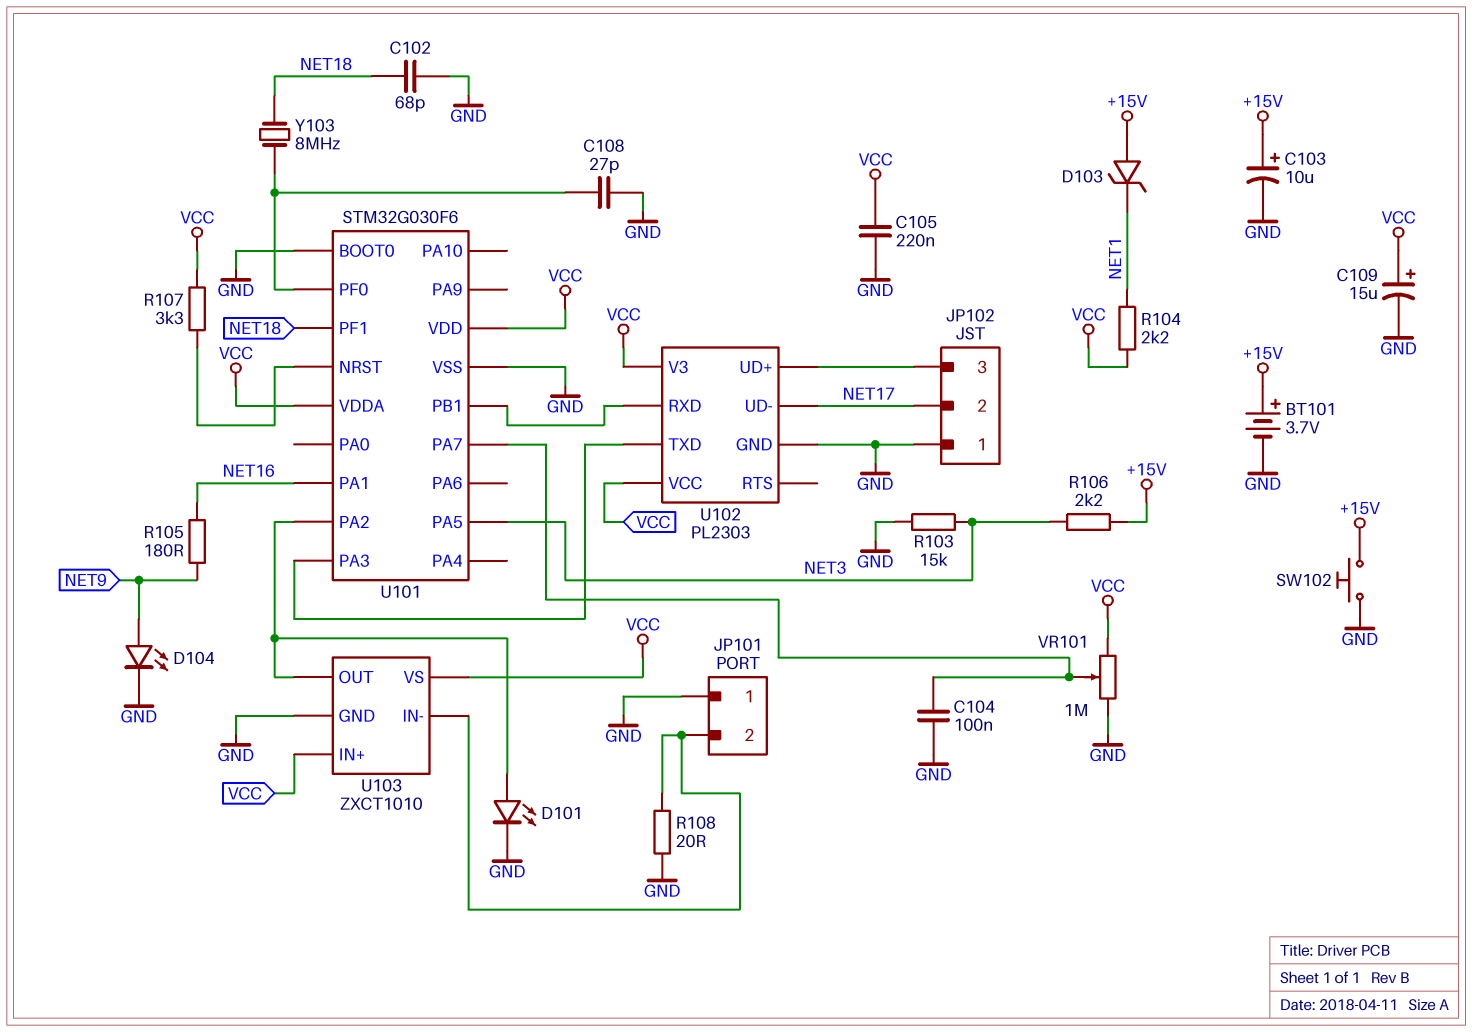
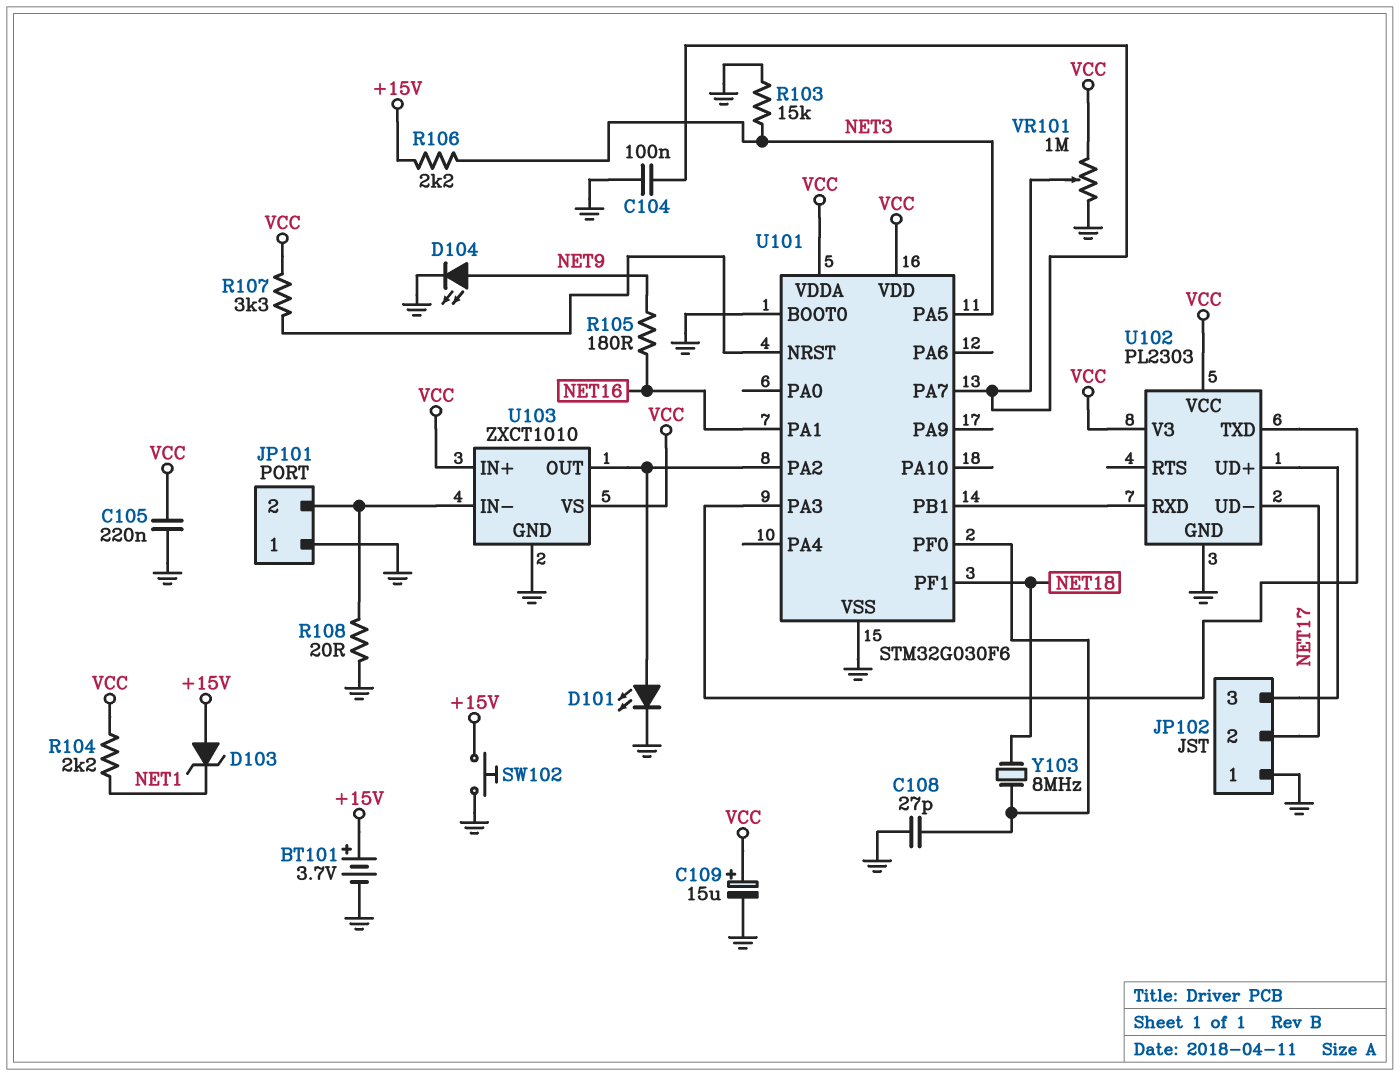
C102: 68pF (GND, NET18) -> none
C103: 10uF (plus +15V, minus GND) -> none

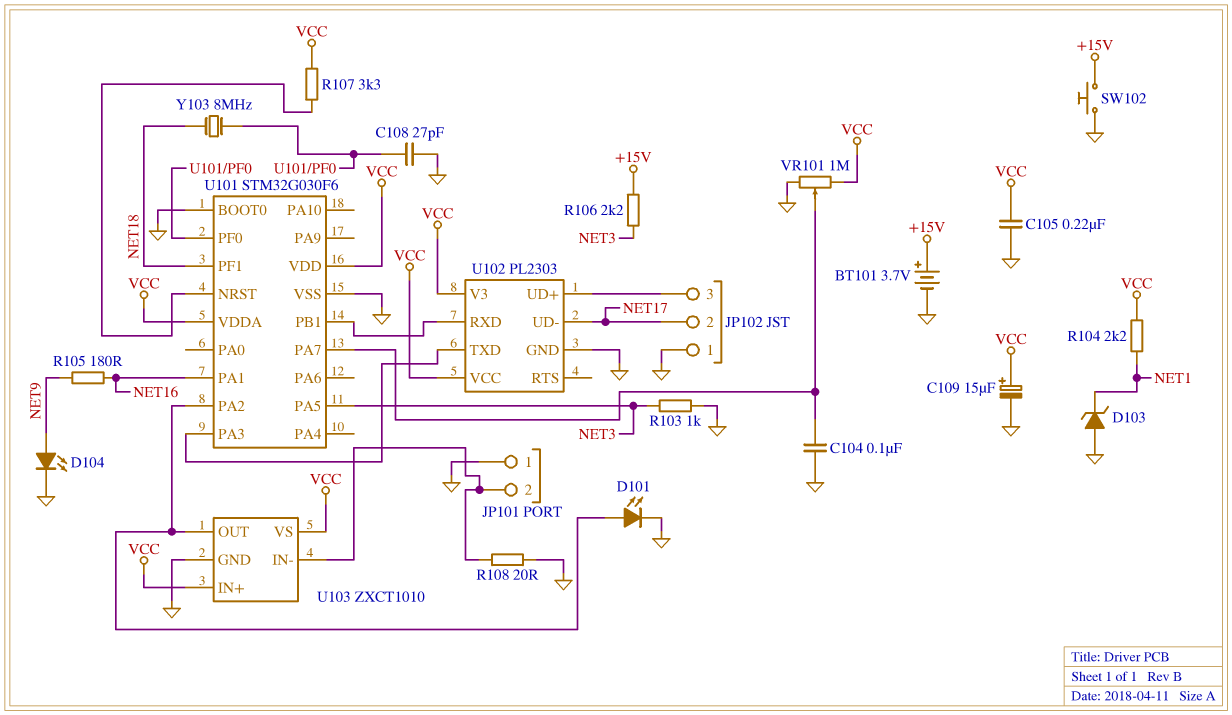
D103: zener (A +15V, K NET1) -> zener (A GND, K NET1)
R103: 15k (GND, NET3) -> 1k (GND, NET3)

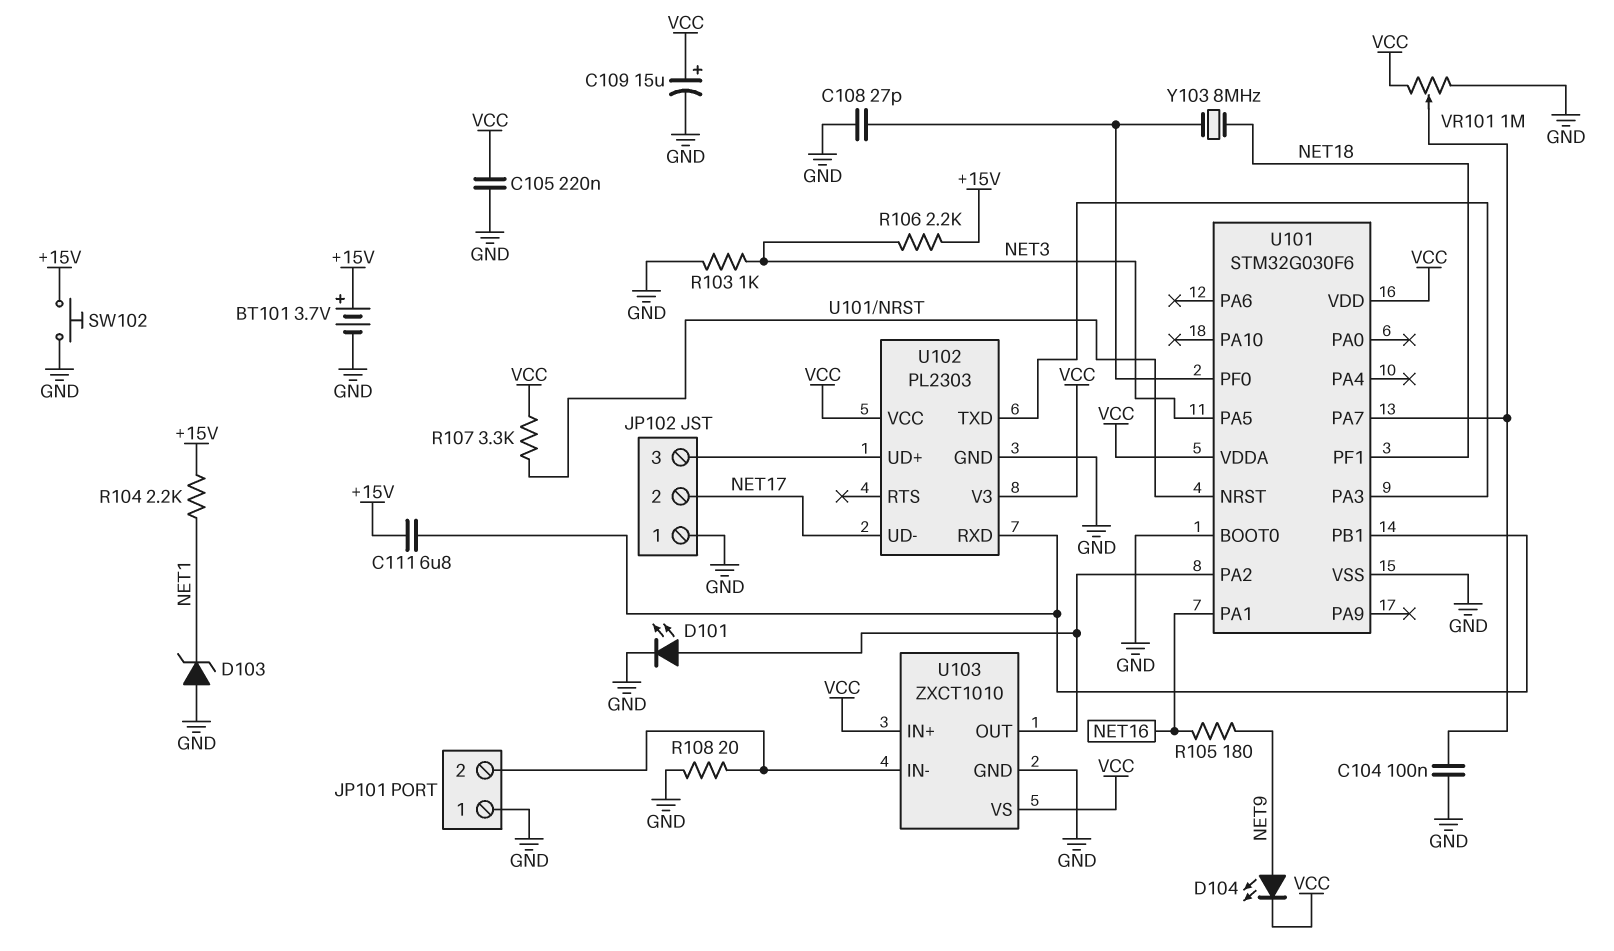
C111: none -> 6.8uF (+15V, U101/PB1)
D104: LED (A NET9, K GND) -> LED (A NET9, K VCC)
R104: 2.2k (NET1, VCC) -> 2.2k (+15V, NET1)

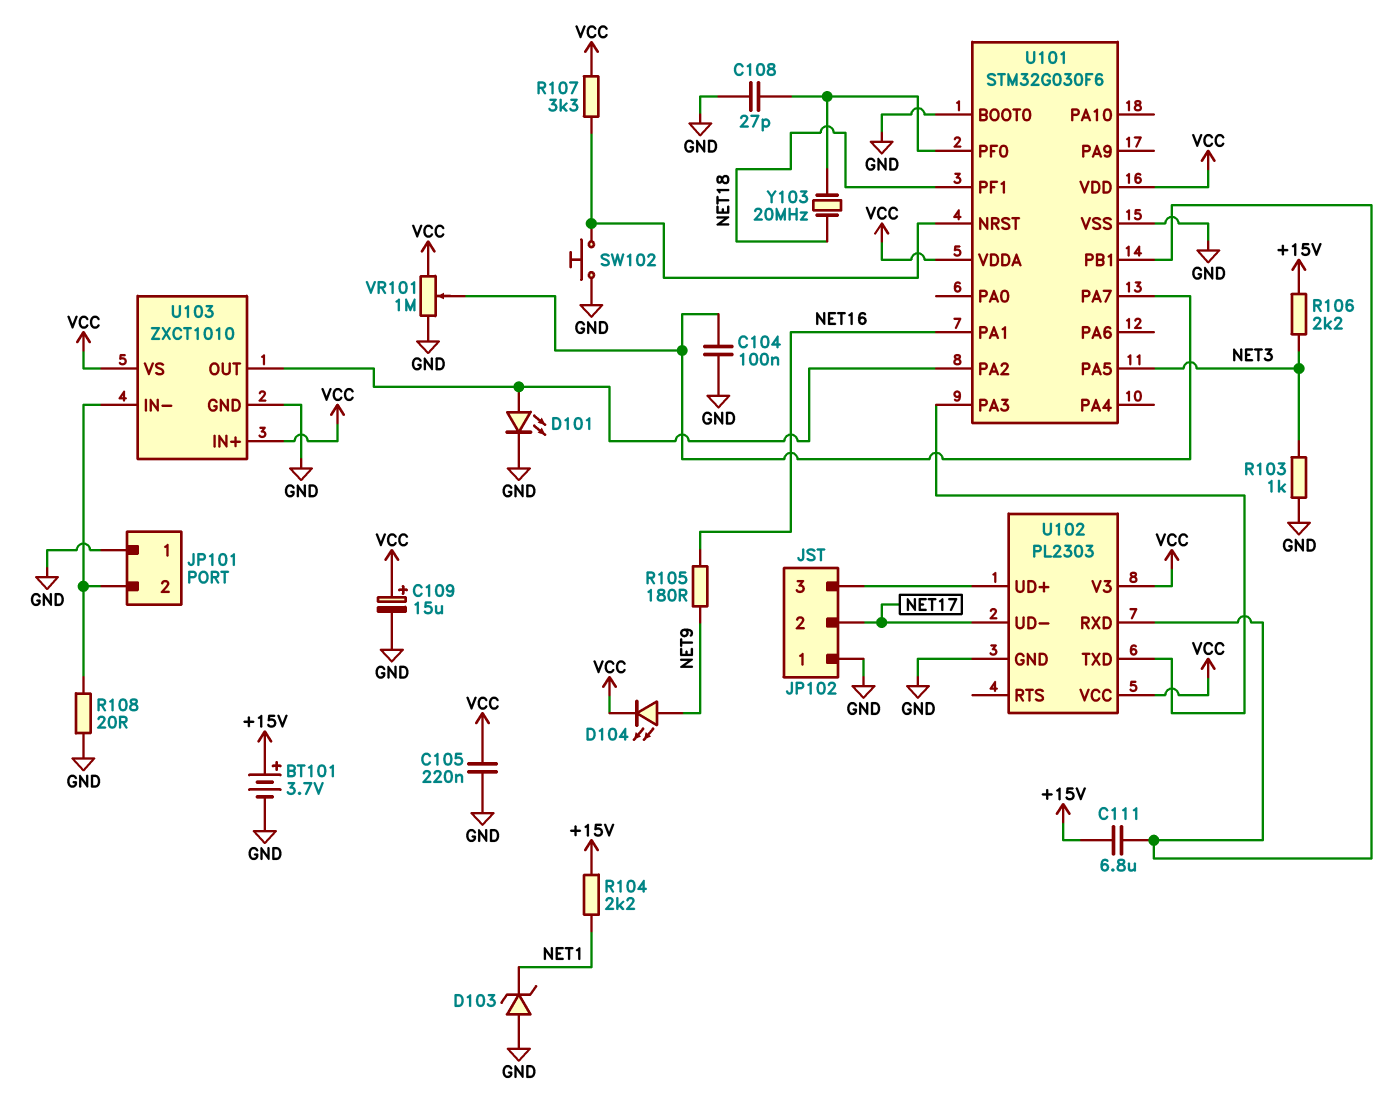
SW102: button (+15V, GND) -> button (GND, U101/NRST)
Y103: 8MHz (NET18, U101/PF0) -> 20MHz (NET18, U101/PF0)

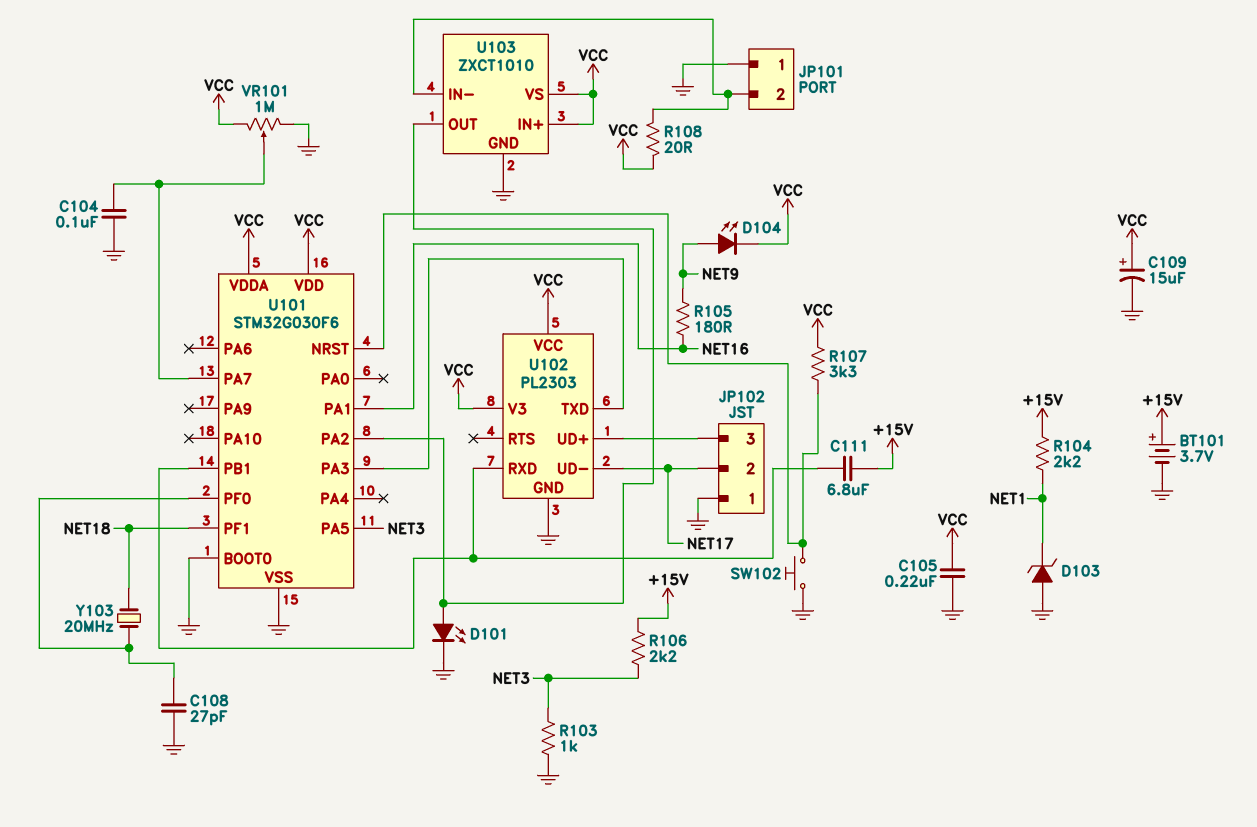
R108: 20 (GND, JP101/2) -> 20 (JP101/2, VCC)

